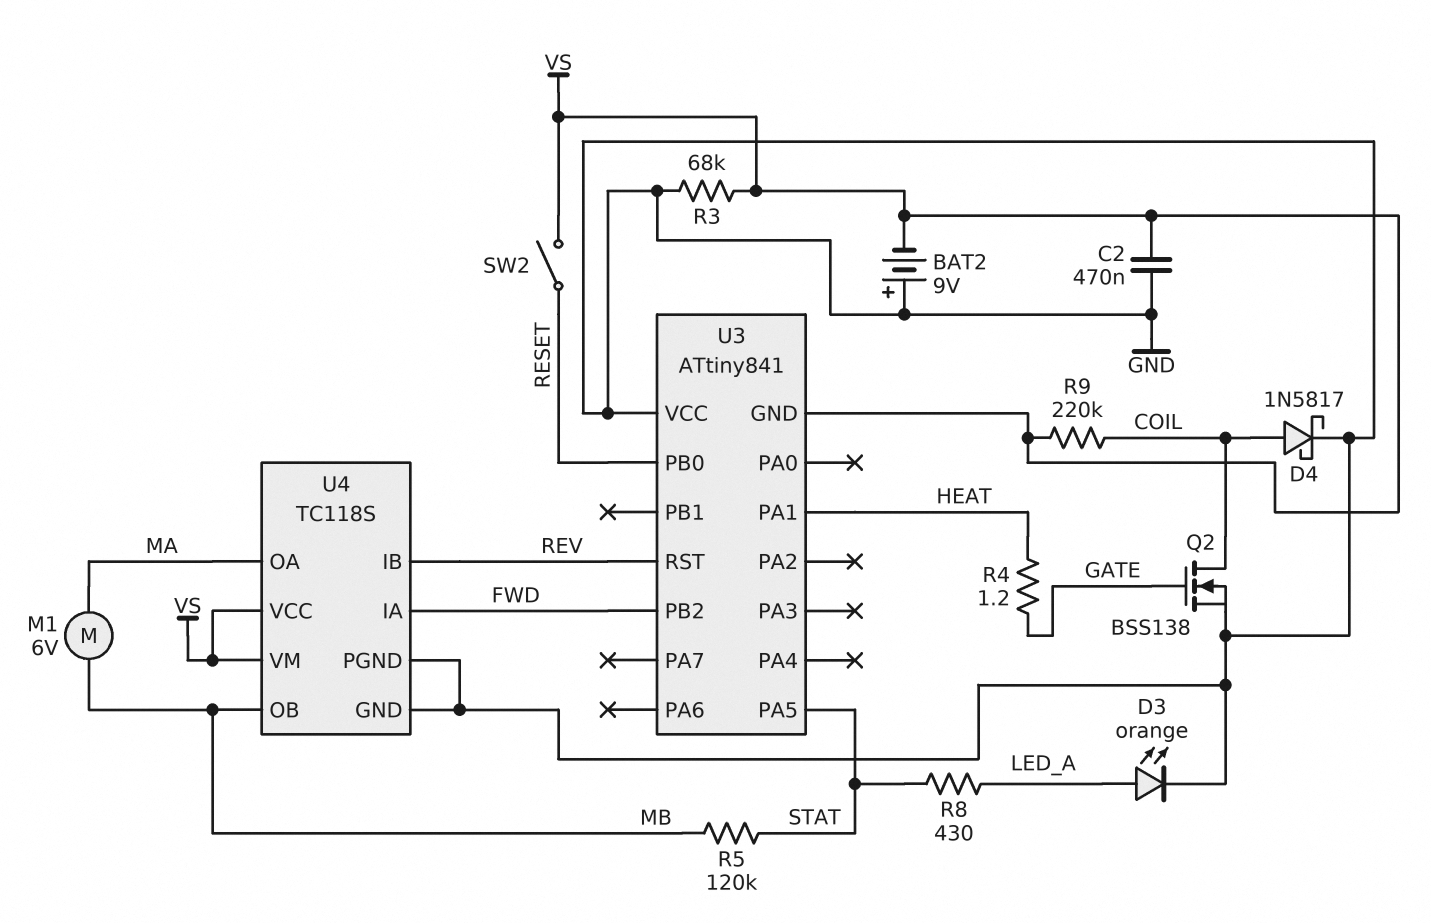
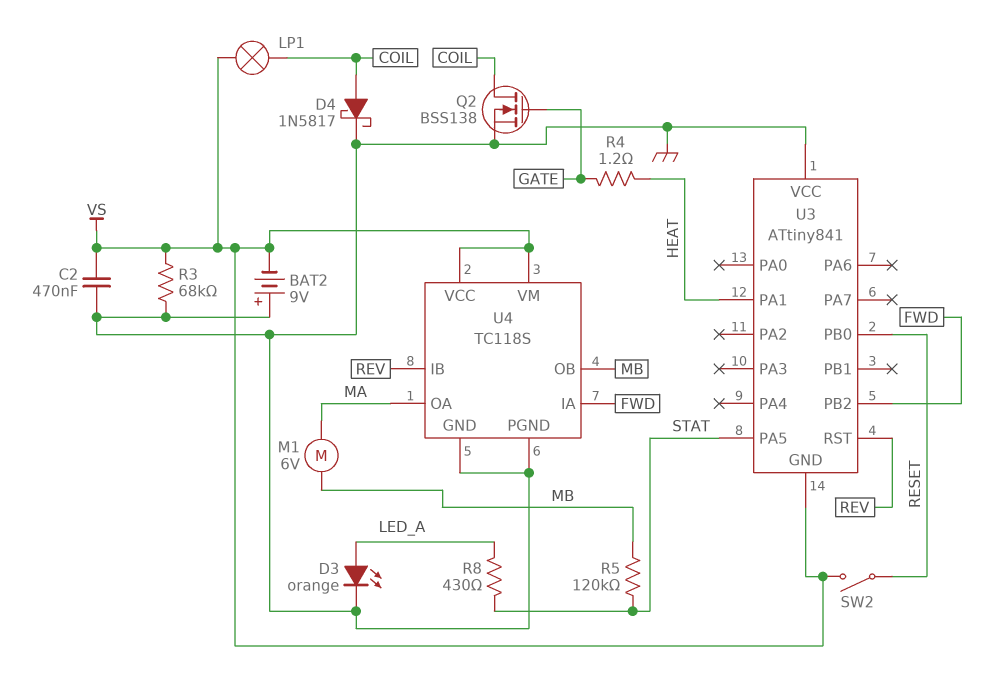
LP1: none -> lamp (COIL, VS)
R9: 220k (COIL, VS) -> none

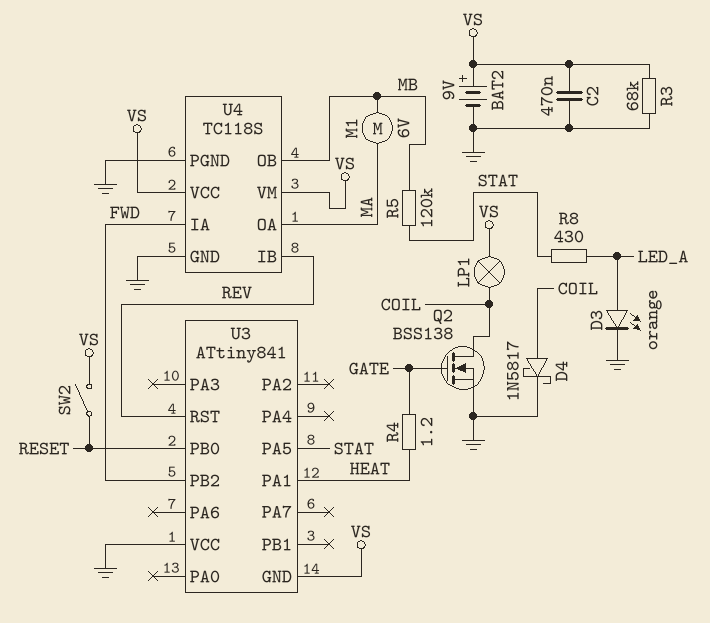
BAT2: 9V (plus GND, minus VS) -> 9V (plus VS, minus GND)

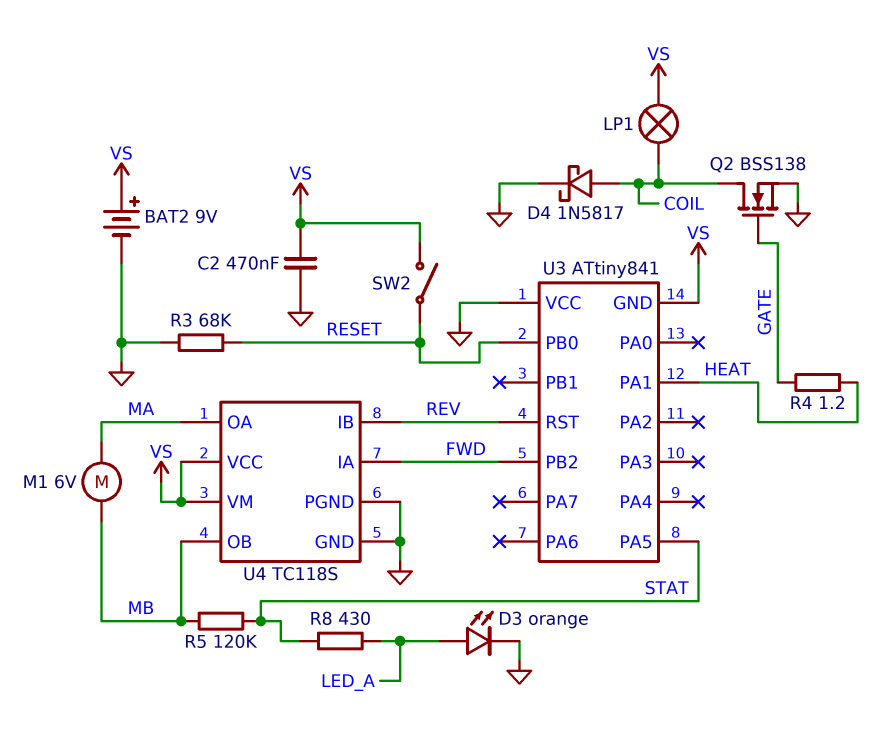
R3: 68k (GND, VS) -> 68k (GND, RESET)

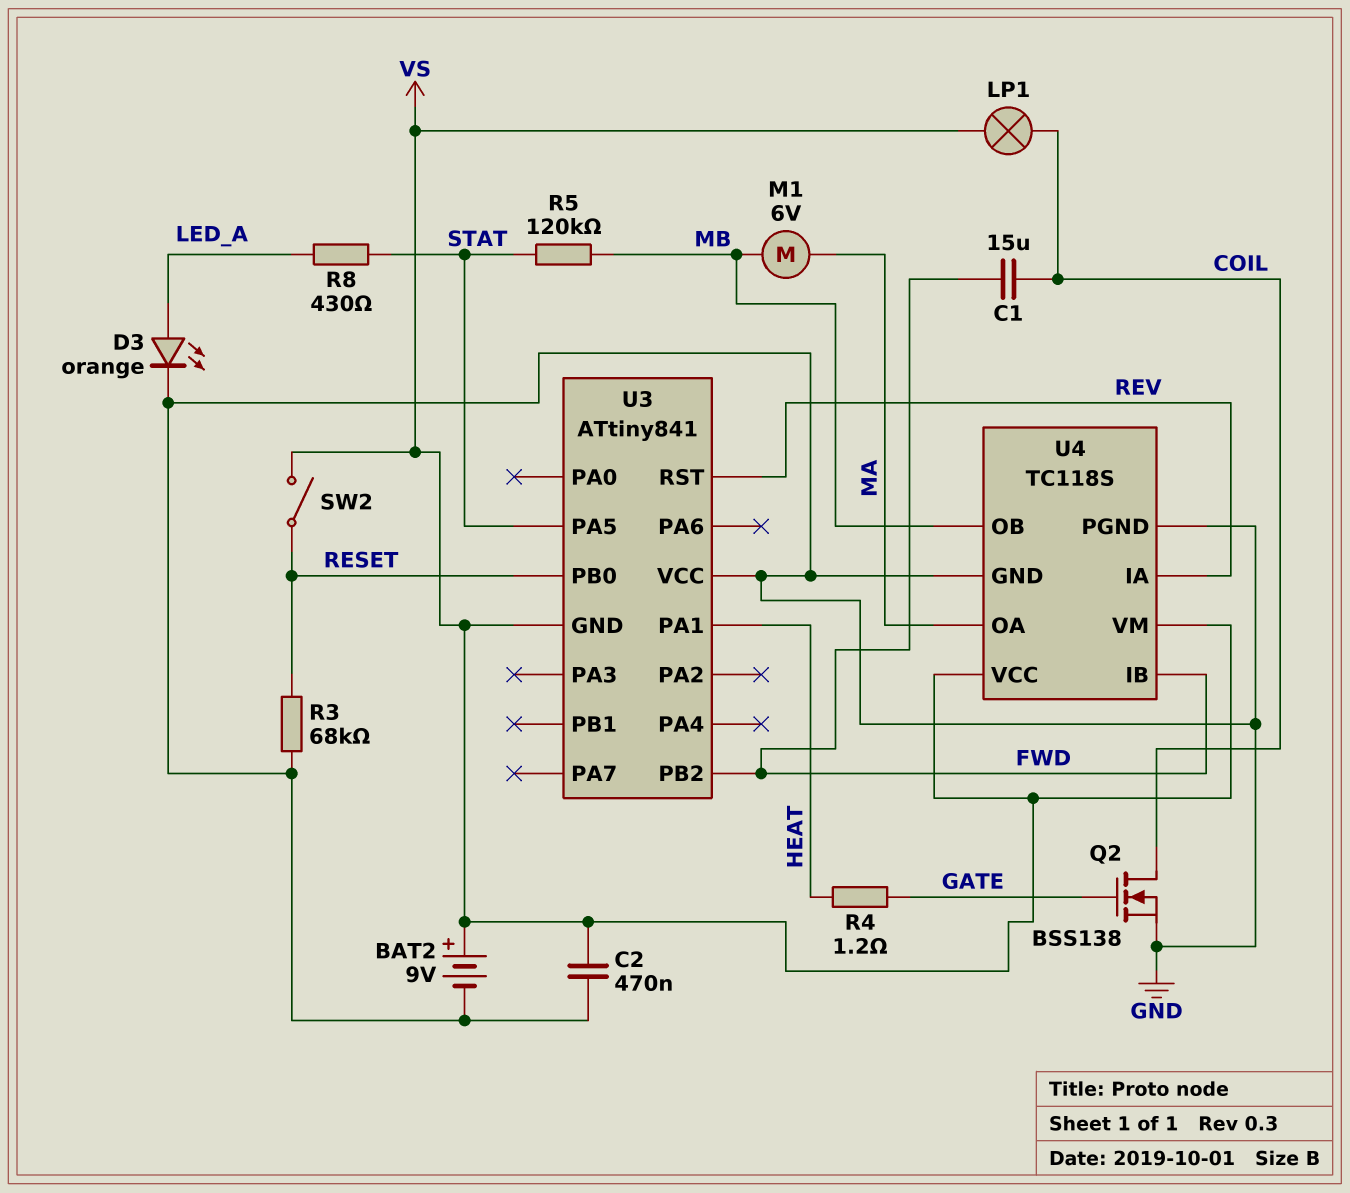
C1: none -> 15uF (COIL, FWD)
D4: schottky 1N5817 (A COIL, K GND) -> none
U4 pin IA: FWD -> REV
U4 pin IB: REV -> FWD

